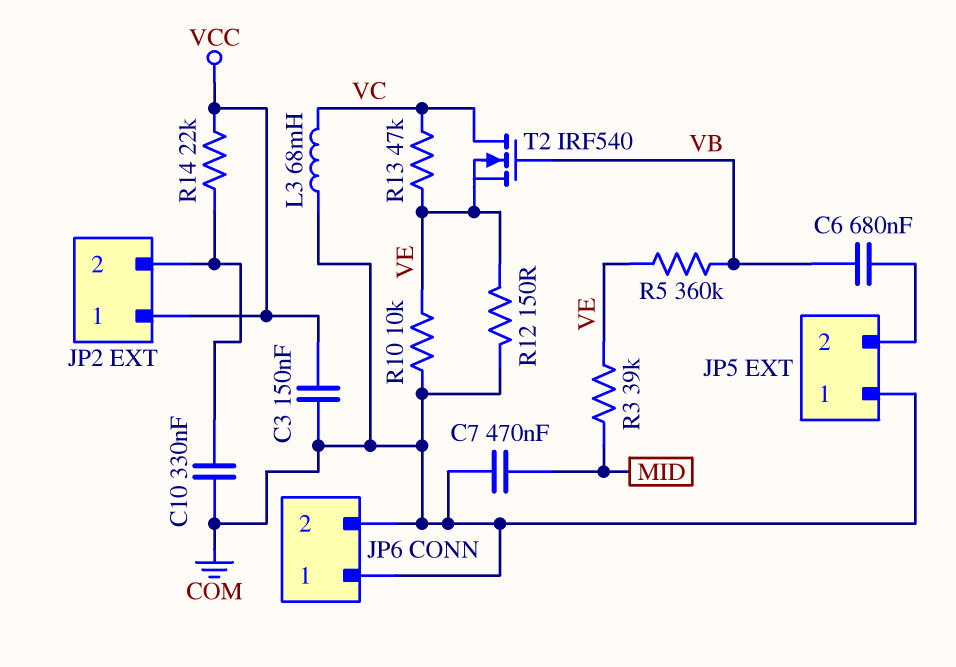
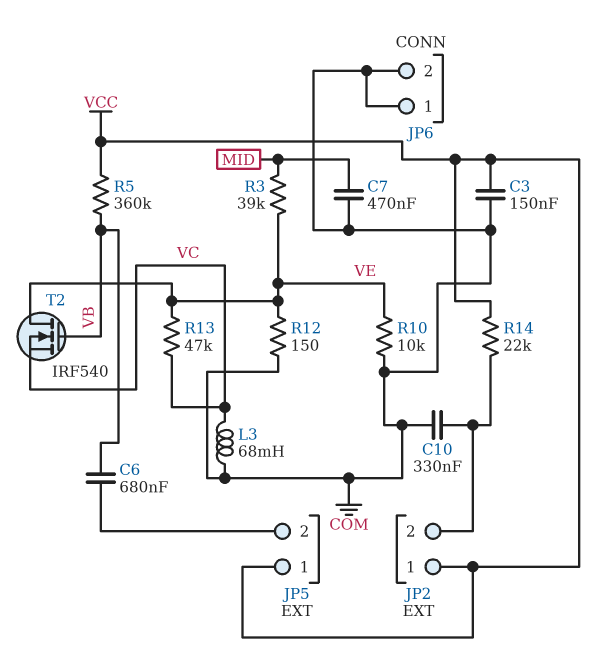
JP5 pin 1: COM -> VCC
R5: 360k (VB, VE) -> 360k (VB, VCC)
T2: NMOS IRF540 (G VB, D VC, S VE) -> NMOS IRF540 (G VB, D VE, S VC)

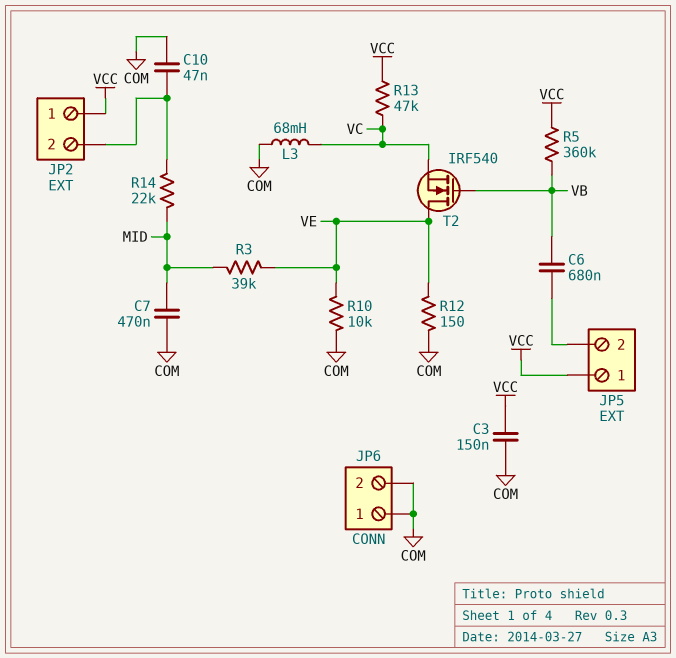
C10: 330nF (COM, JP2/2) -> 47nF (COM, JP2/2)
R13: 47k (VC, VE) -> 47k (VC, VCC)
R14: 22k (JP2/2, VCC) -> 22k (JP2/2, MID)

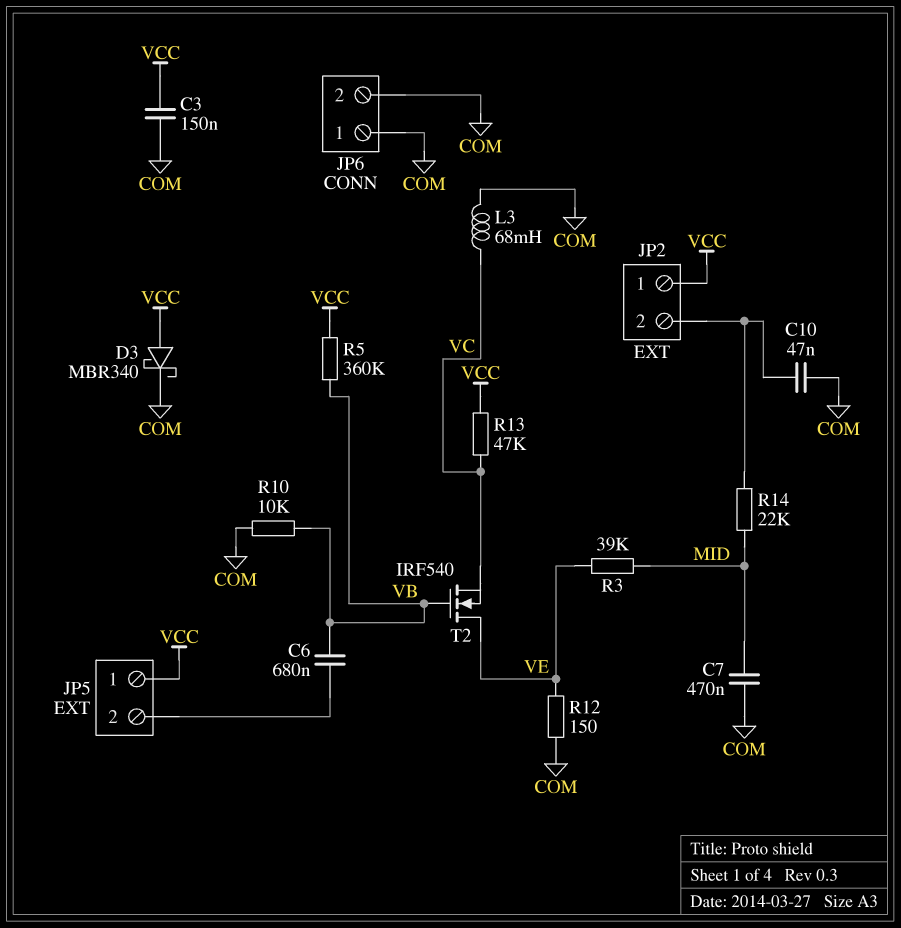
D3: none -> schottky MBR340 (A VCC, K COM)
R10: 10k (COM, VE) -> 10k (COM, VB)

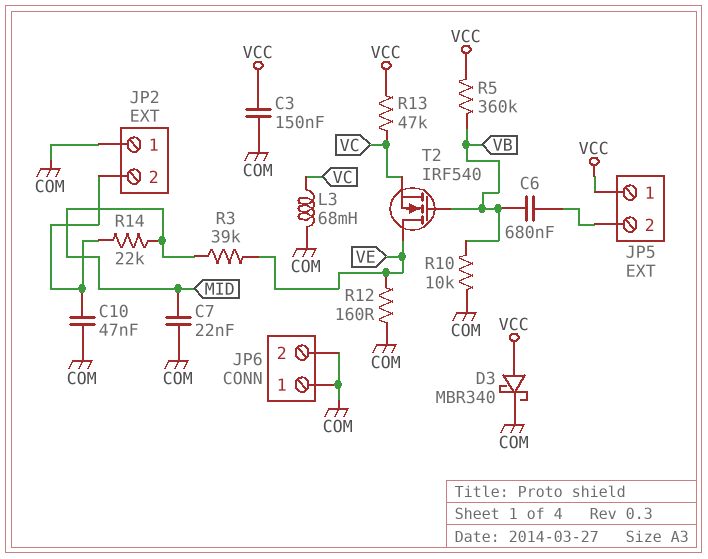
C7: 470nF (COM, MID) -> 22nF (COM, MID)
JP2 pin 1: VCC -> COM
R12: 150 (COM, VE) -> 160 (COM, VE)

